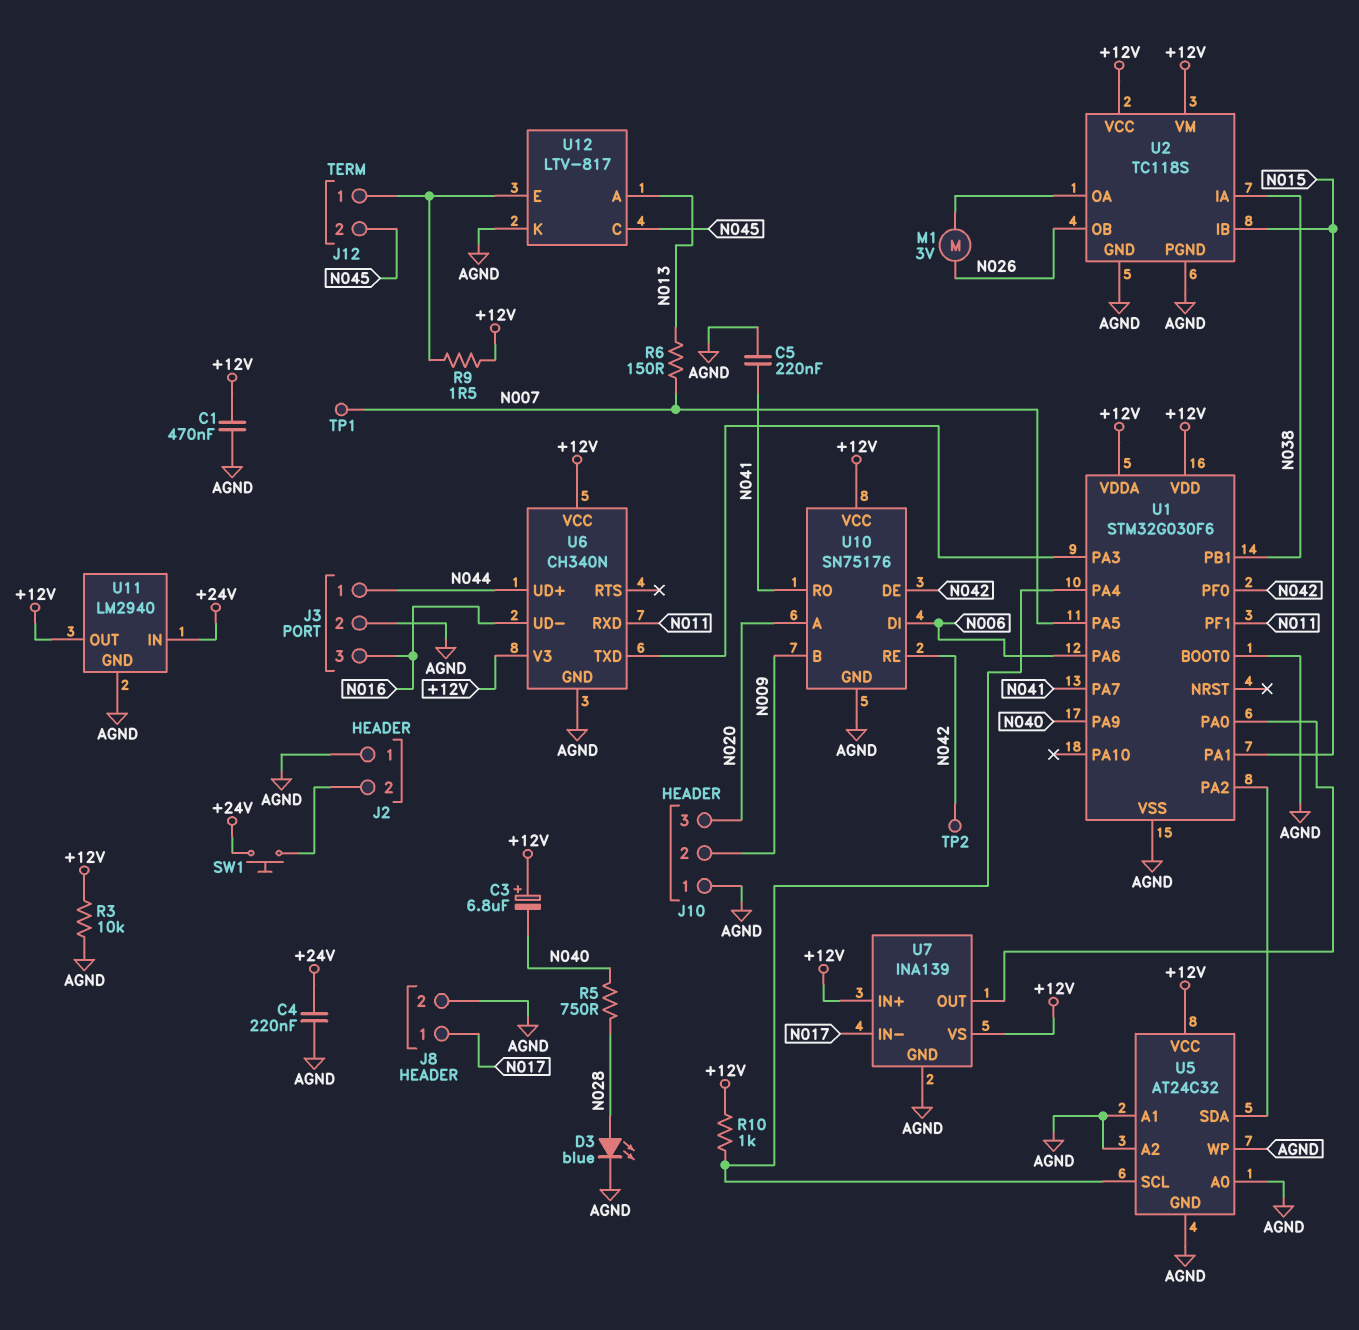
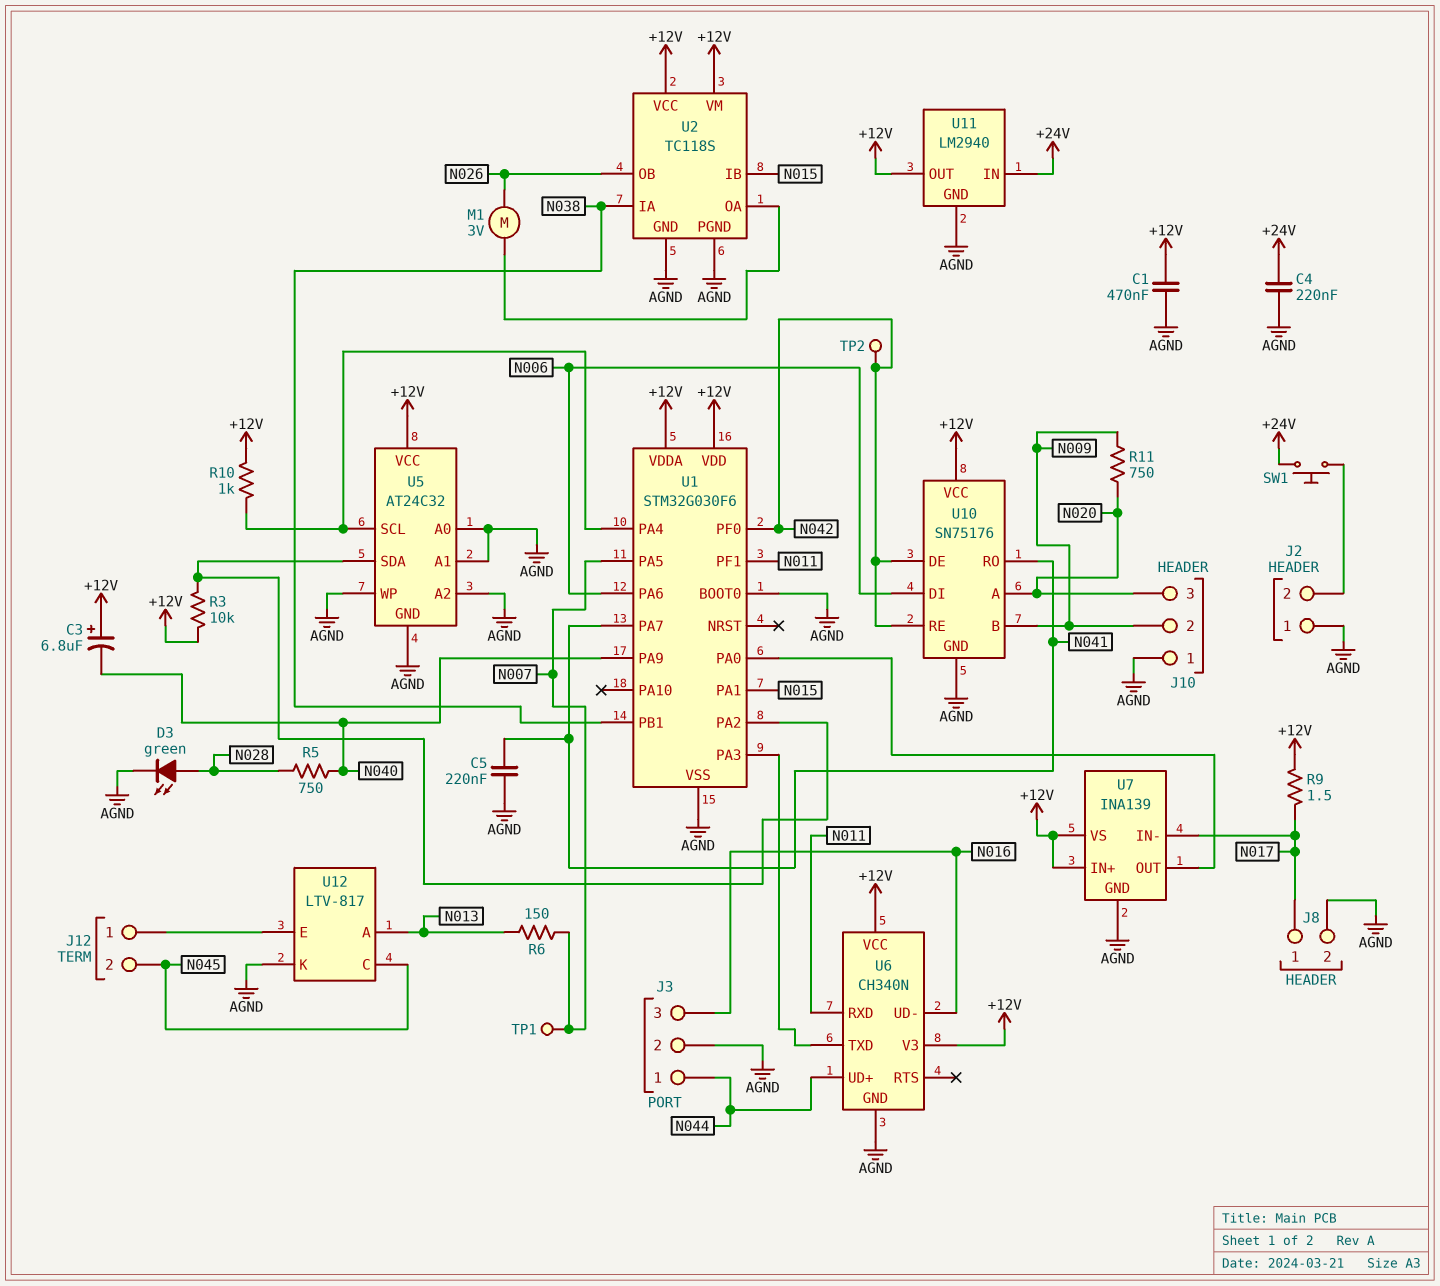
D3: LED blue (A N028, K AGND) -> LED green (A N028, K AGND)
R3: 10k (+12V, AGND) -> 10k (+12V, U1/PA2)
R9: 1.5 (+12V, J12/1) -> 1.5 (+12V, N017)
R11: none -> 750 (N009, N020)

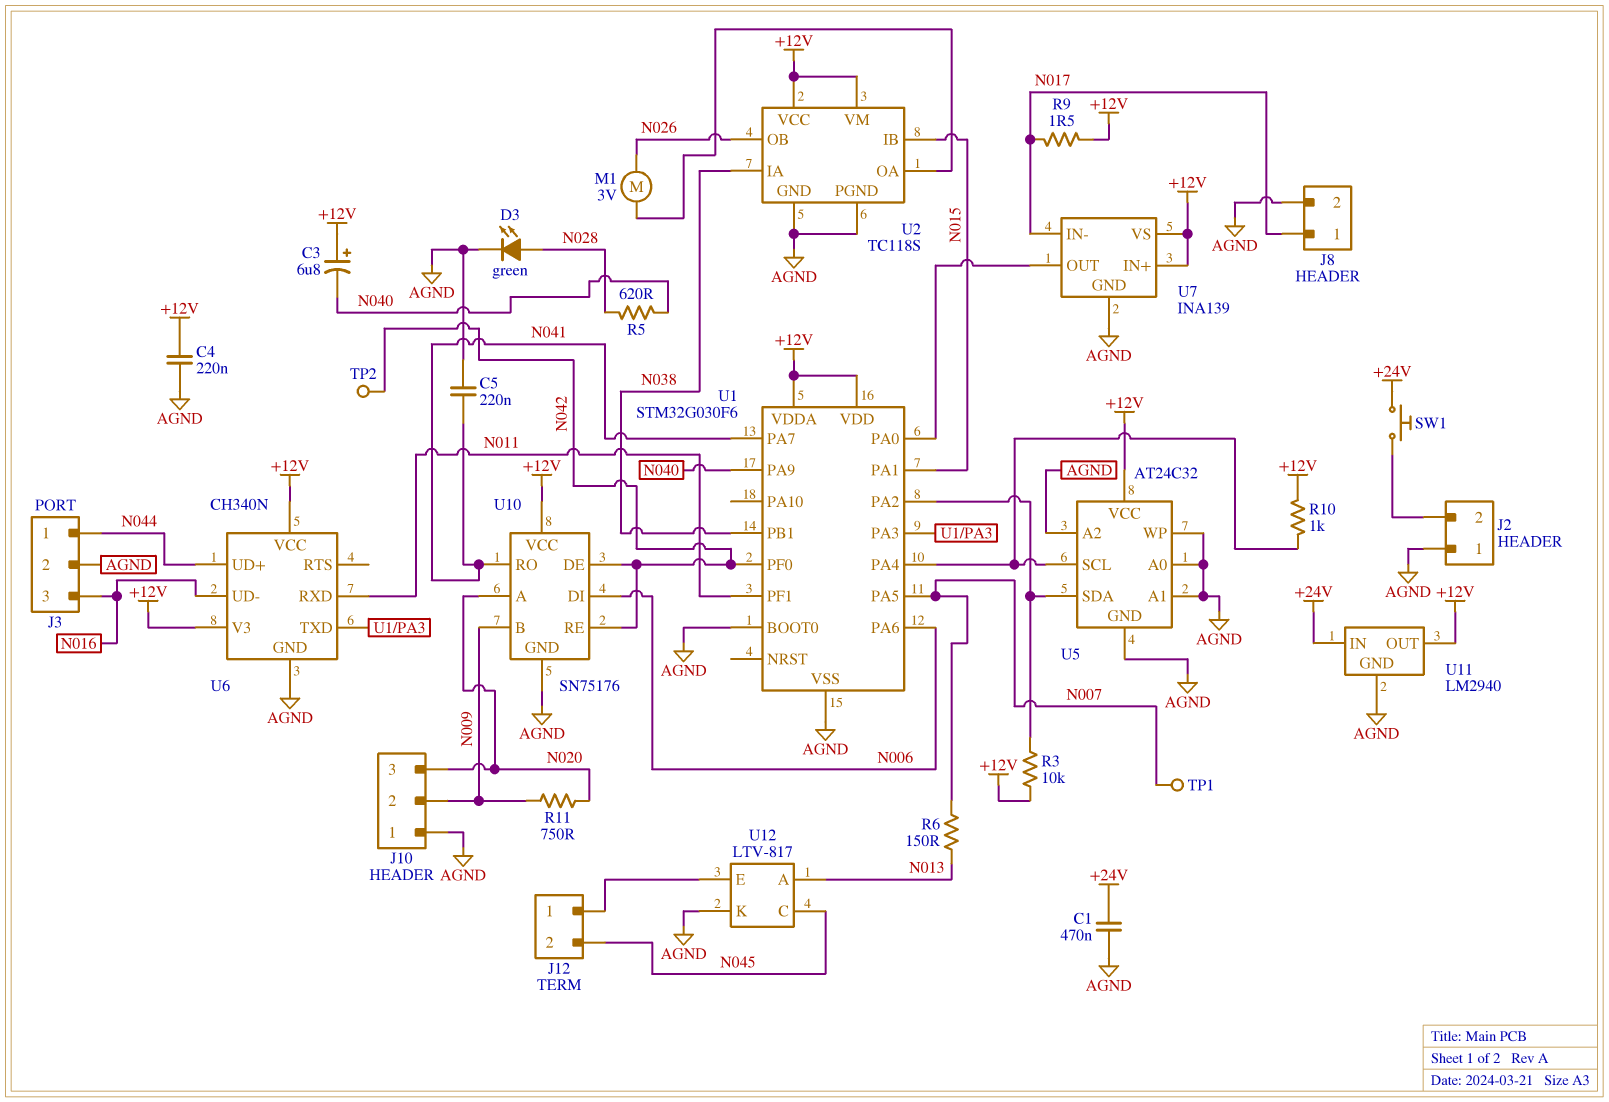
C1: 470nF (+12V, AGND) -> 470nF (+24V, AGND)
C4: 220nF (+24V, AGND) -> 220nF (+12V, AGND)
R5: 750 (N028, N040) -> 620 (N028, N040)

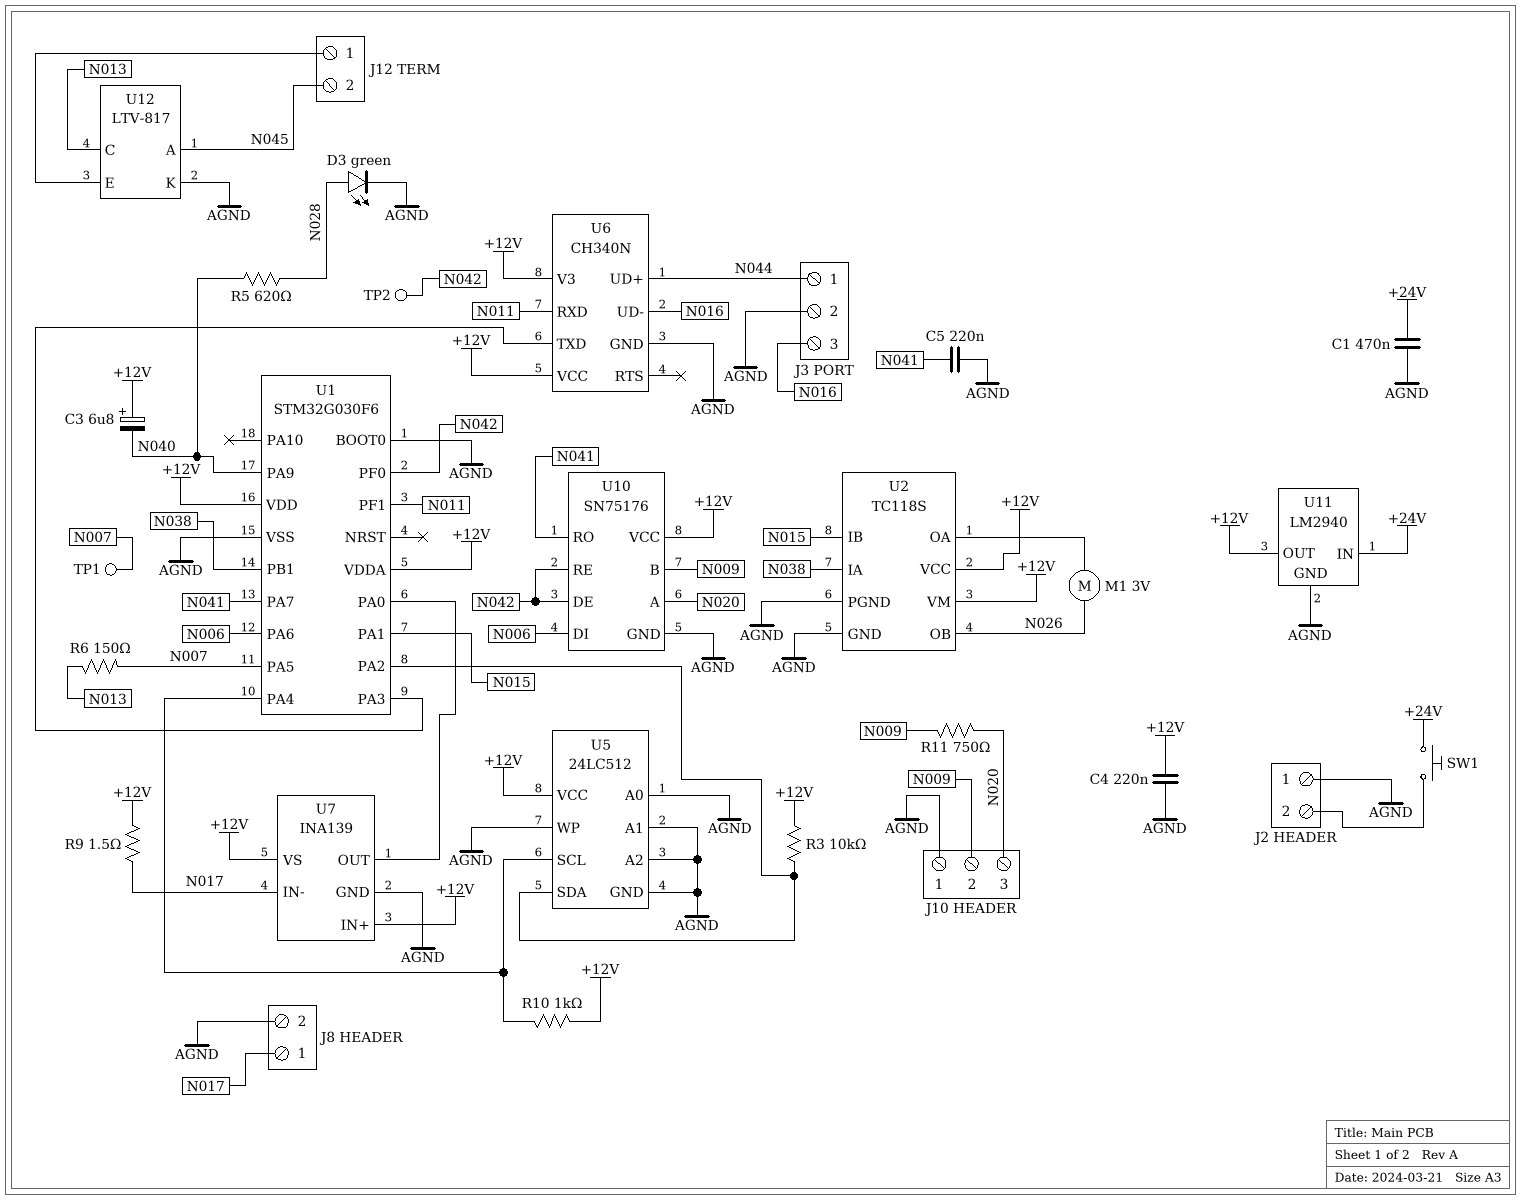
U5: AT24C32 -> 24LC512
U12 pin A: N013 -> N045
U12 pin C: N045 -> N013

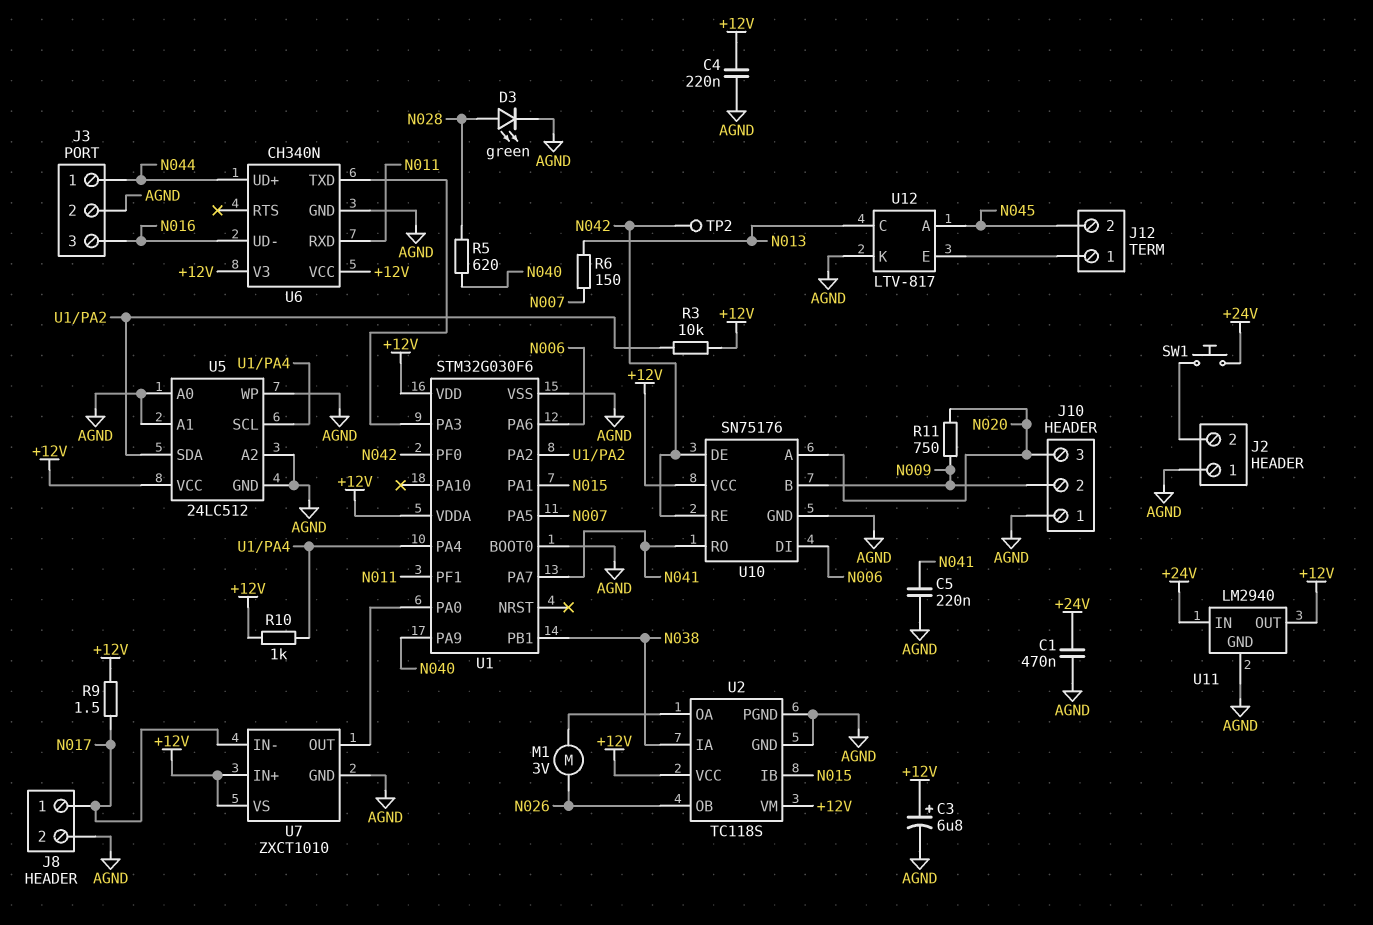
C3: 6.8uF (plus +12V, minus N040) -> 6.8uF (plus +12V, minus AGND)
TP1: test point (N007) -> none
U7: INA139 -> ZXCT1010

